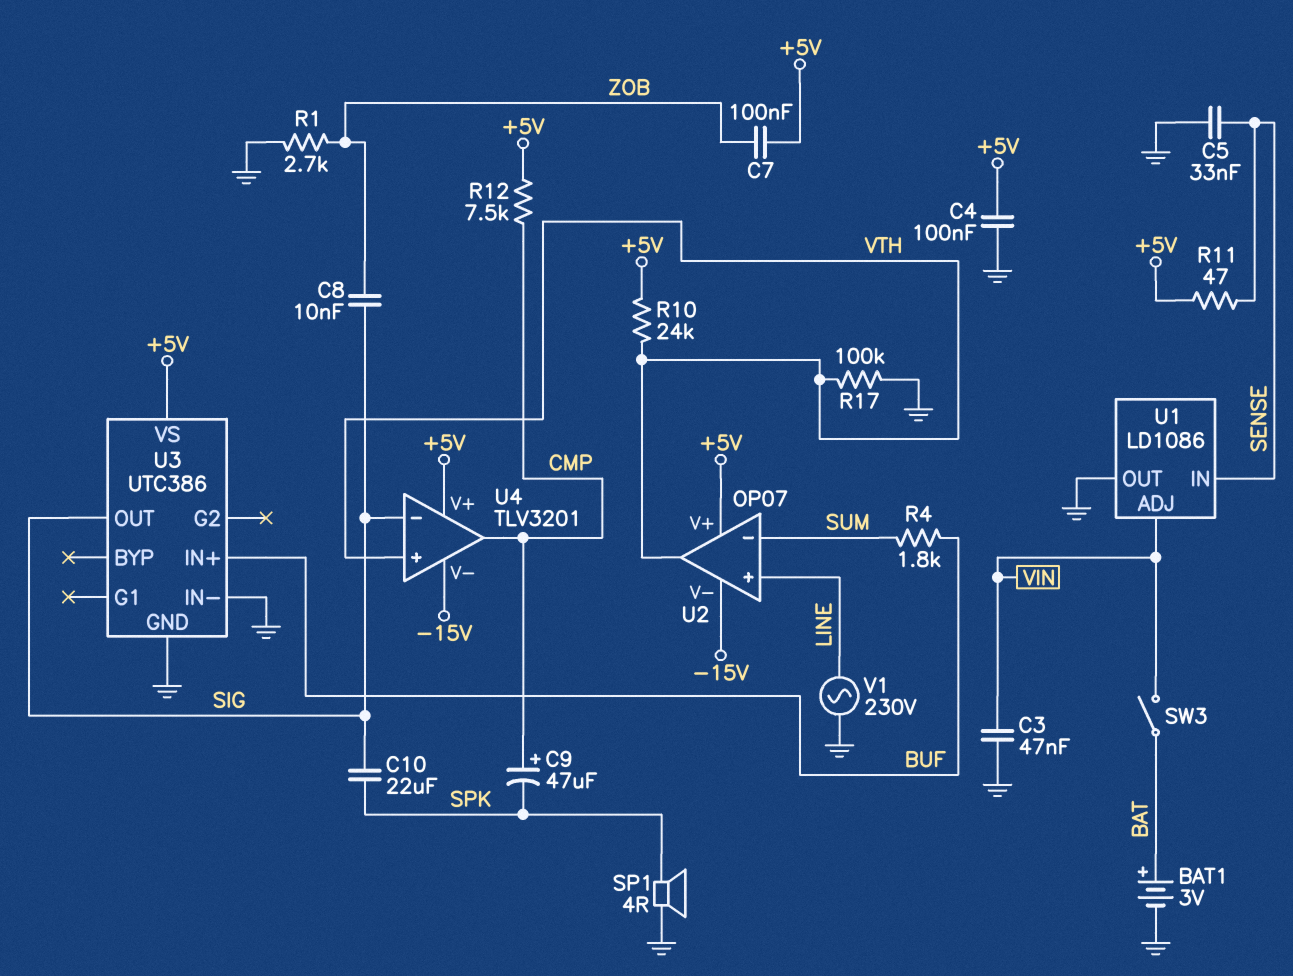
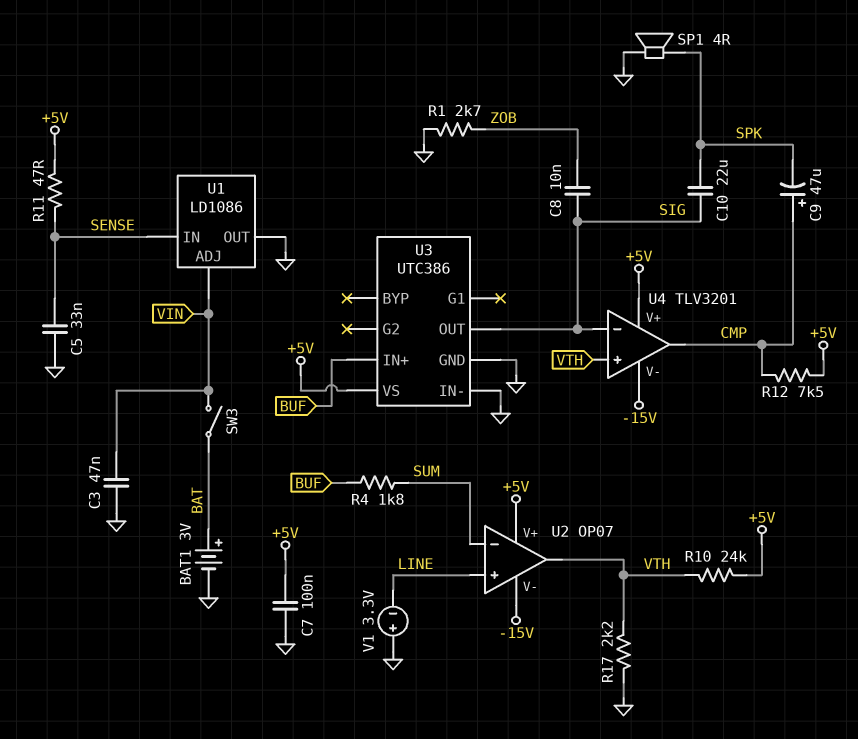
C4: 100nF (+5V, GND) -> none
C7: 100nF (+5V, ZOB) -> 100nF (+5V, GND)
R17: 100k (GND, VTH) -> 2.2k (GND, VTH)
V1: AC 230V (GND, LINE) -> 3.3V (plus GND, minus LINE)

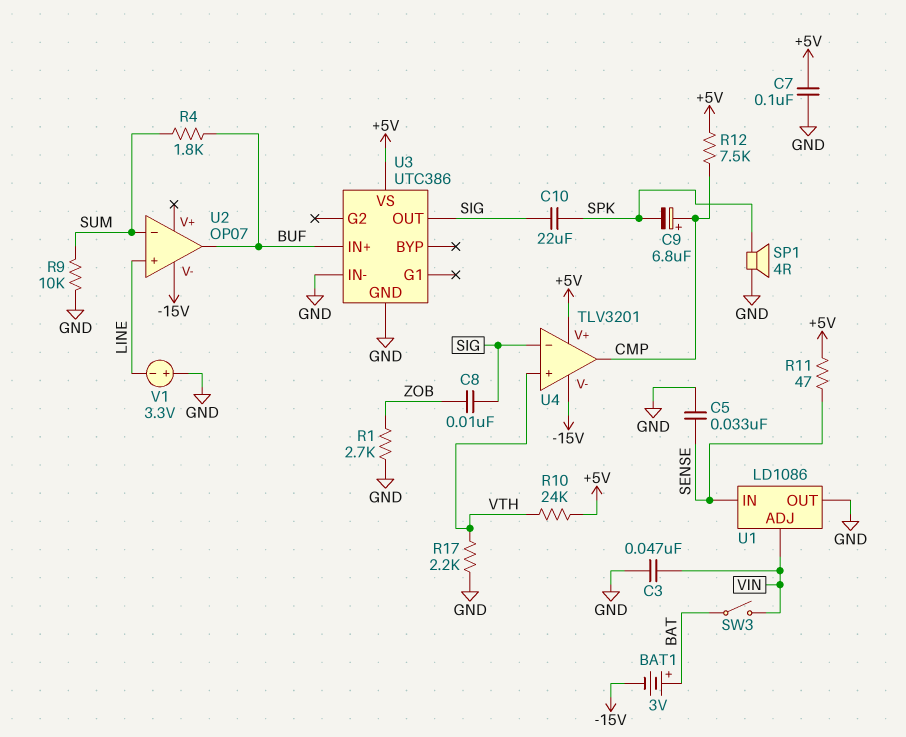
BAT1: 3V (plus BAT, minus GND) -> 3V (plus BAT, minus -15V)
C9: 47uF (plus CMP, minus SPK) -> 6.8uF (plus CMP, minus SPK)
R9: none -> 10k (GND, SUM)
U2 pin V+: +5V -> none
U2 pin out: VTH -> BUF

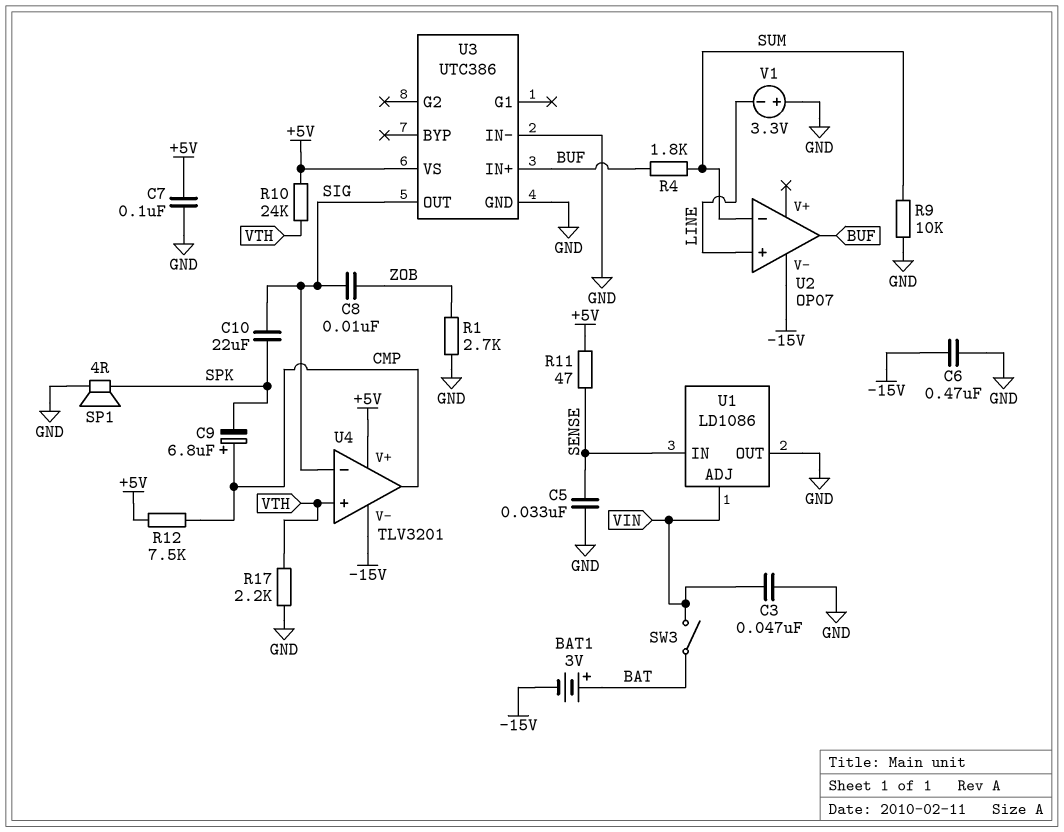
C6: none -> 470nF (-15V, GND)

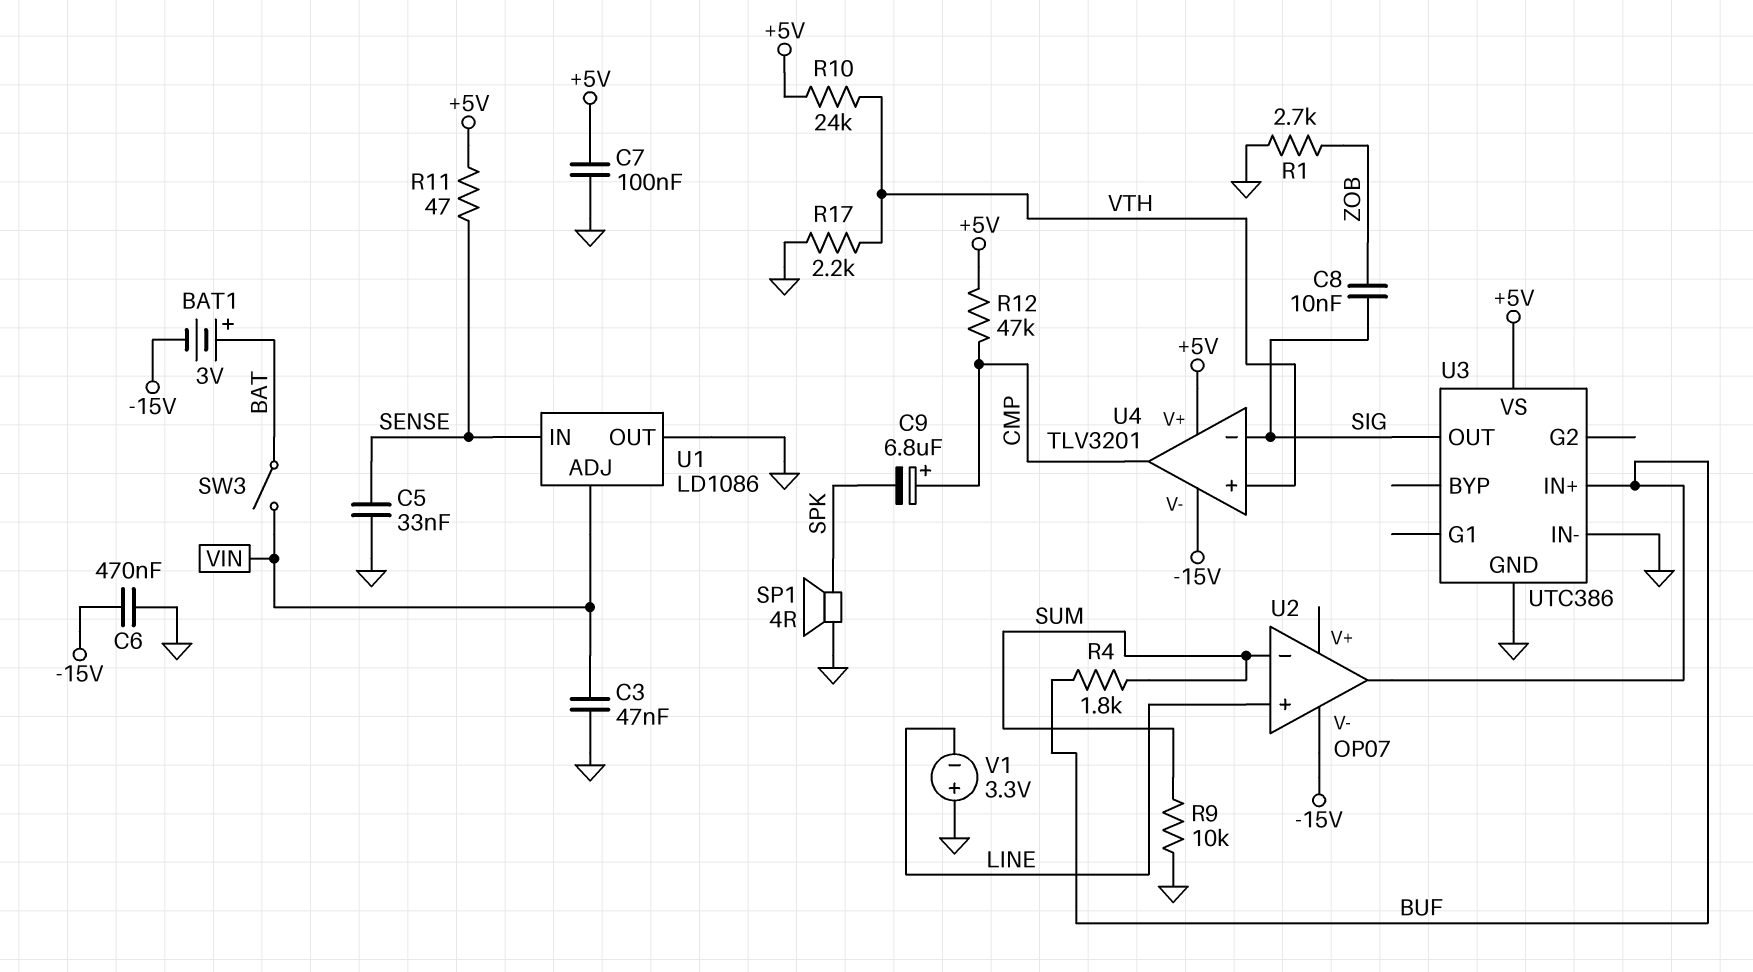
C10: 22uF (SIG, SPK) -> none
R12: 7.5k (+5V, CMP) -> 47k (+5V, CMP)

